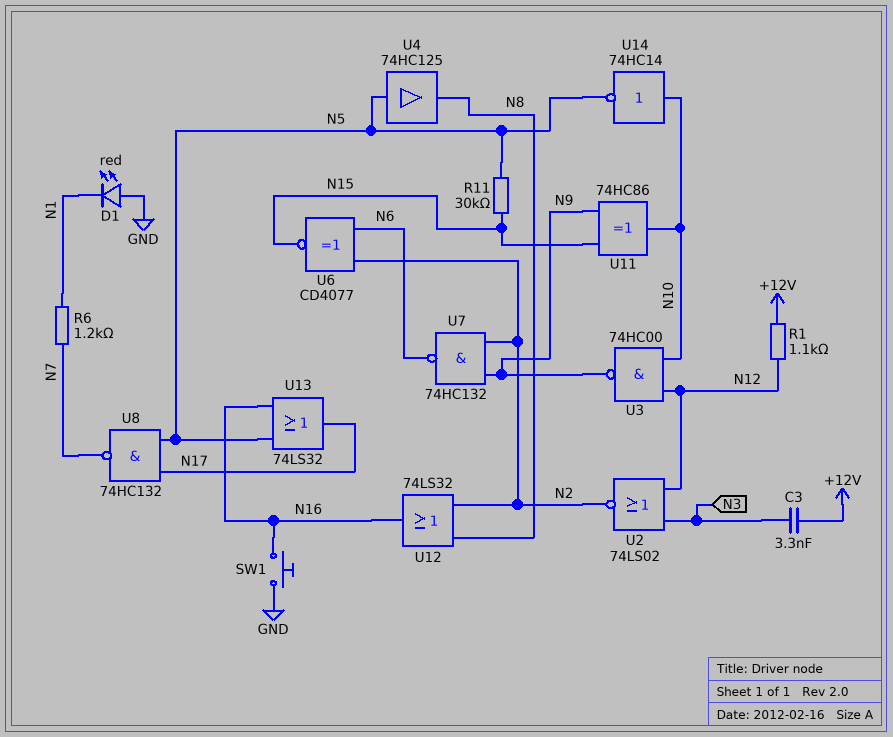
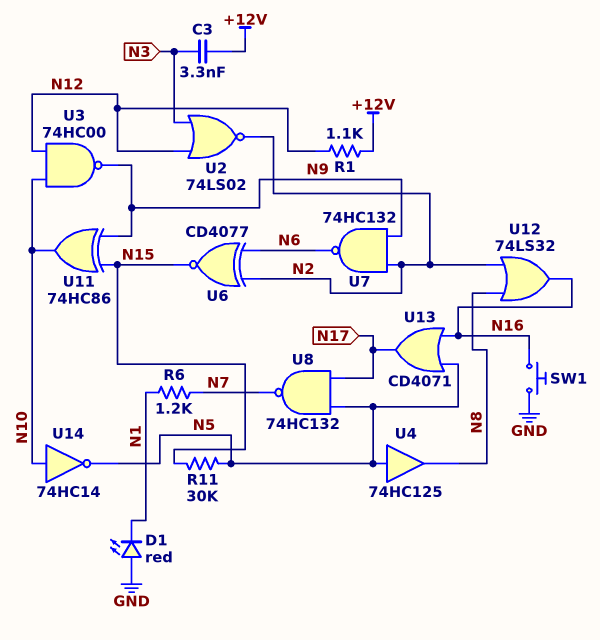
U13: OR 74LS32 (in N5, in N16, out N17) -> OR CD4071 (in N5, in N16, out N17)

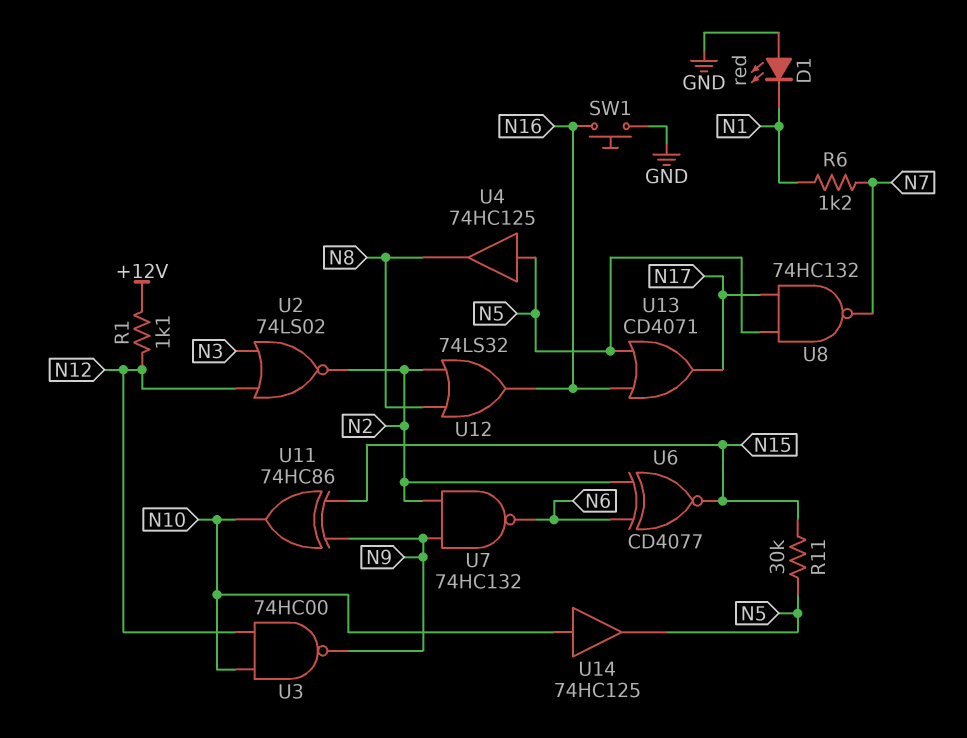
C3: 3.3nF (+12V, N3) -> none
U14: NOT 74HC14 (in N10, out N5) -> buffer 74HC125 (in N10, out N5)

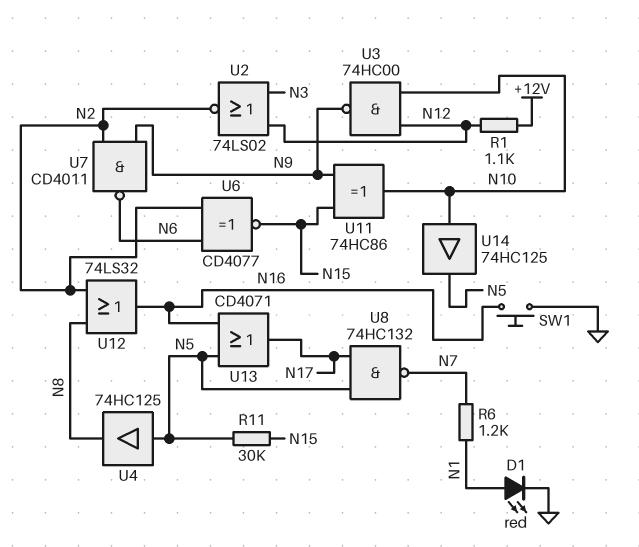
D1: LED red (A GND, K N1) -> LED red (A N1, K GND)
U7: NAND 74HC132 (in N2, in N9, out N6) -> NAND CD4011 (in N2, in N9, out N6)

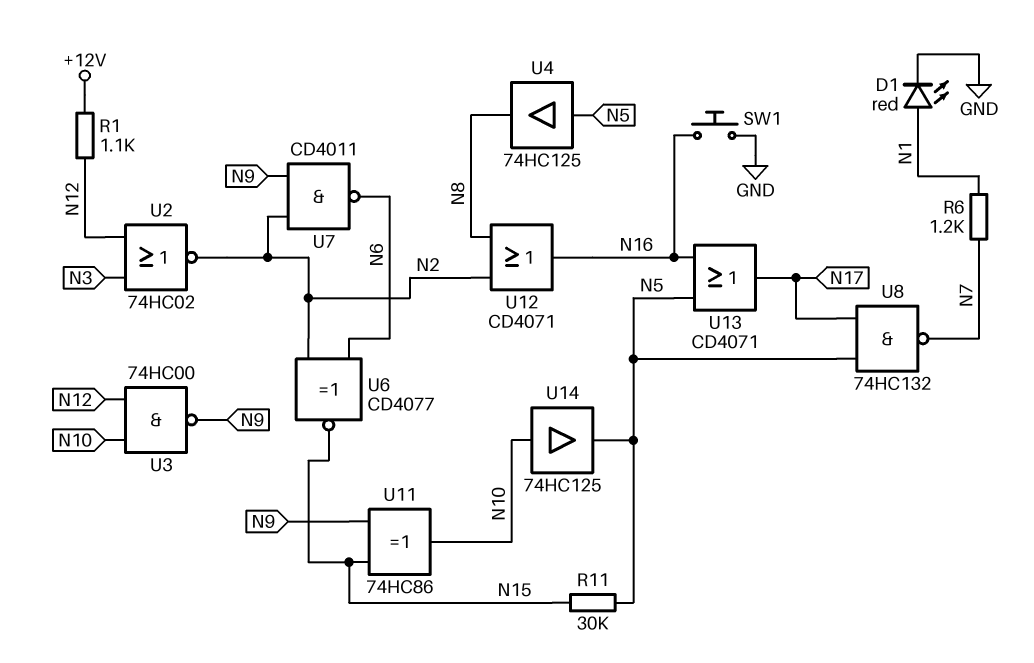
U2: NOR 74LS02 (in N3, in N12, out N2) -> NOR 74HC02 (in N3, in N12, out N2)
U12: OR 74LS32 (in N2, in N8, out N16) -> OR CD4071 (in N2, in N8, out N16)

